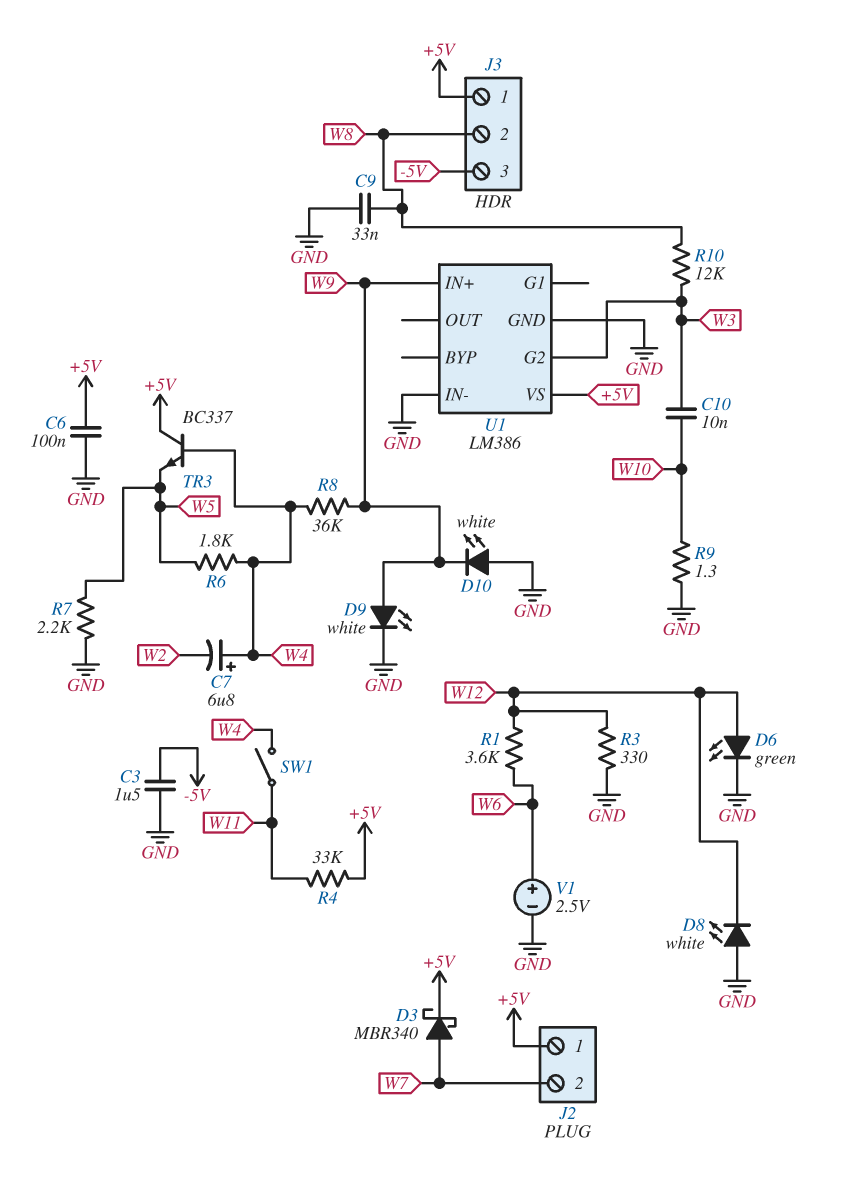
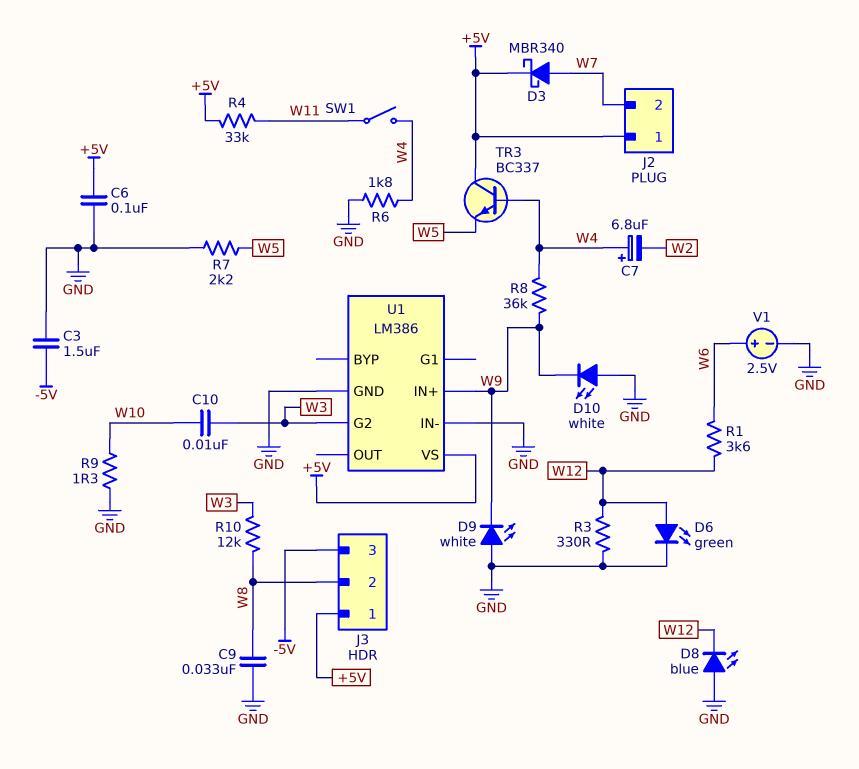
D8: LED white (A GND, K W12) -> LED blue (A GND, K W12)
D9: LED white (A W9, K GND) -> LED white (A GND, K W9)
R6: 1.8k (W4, W5) -> 1.8k (GND, W4)

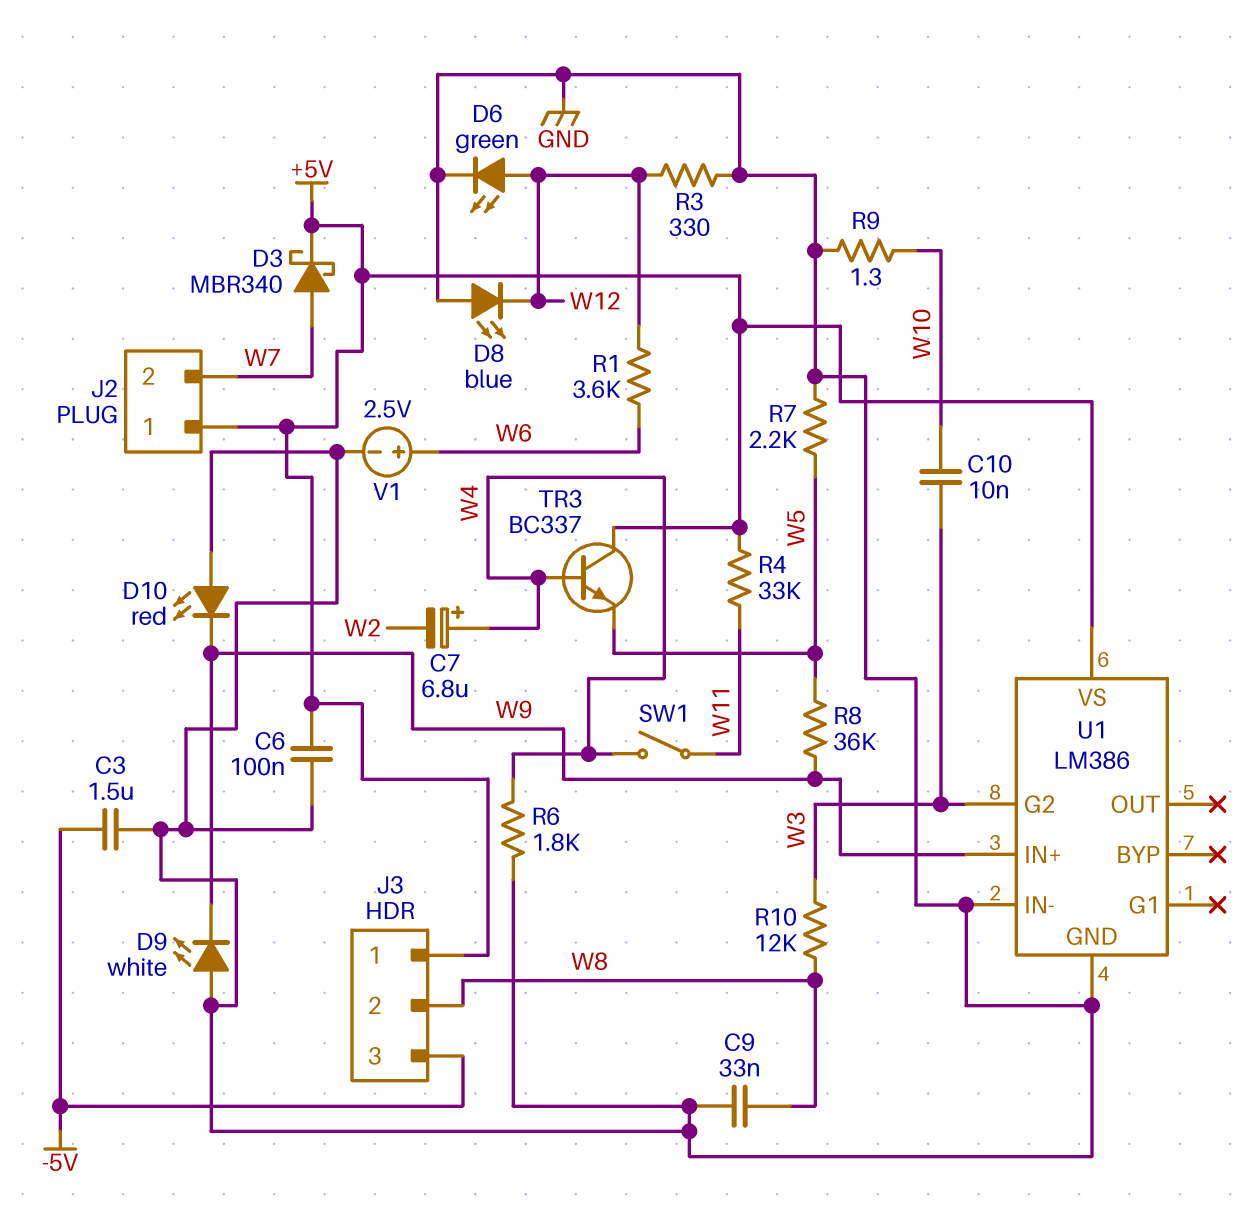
D10: LED white (A GND, K W9) -> LED red (A GND, K W9)
R8: 36k (W4, W9) -> 36k (W5, W9)

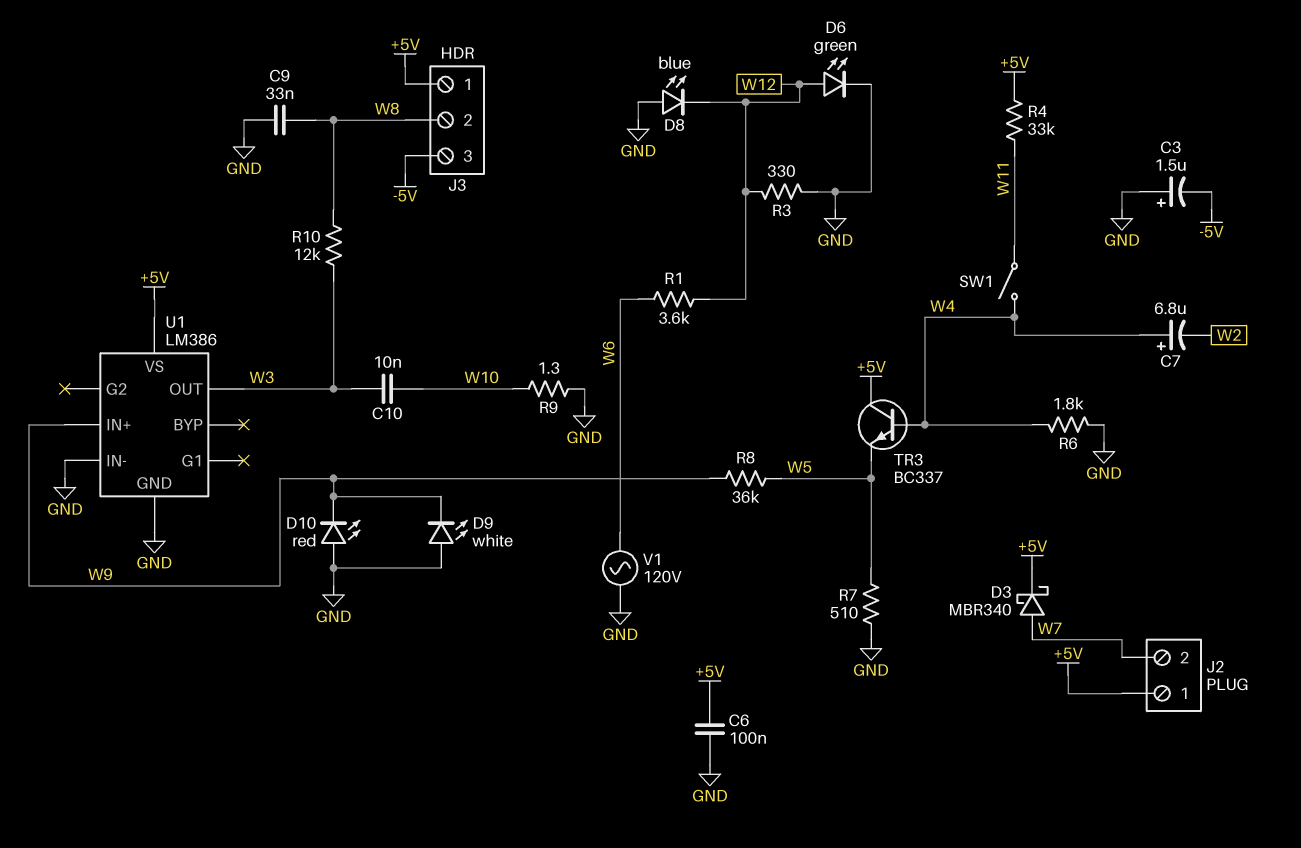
C3: 1.5uF (-5V, GND) -> 1.5uF (plus GND, minus -5V)
R7: 2.2k (GND, W5) -> 510 (GND, W5)
U1 pin G2: W3 -> none
U1 pin OUT: none -> W3
V1: 2.5V (plus W6, minus GND) -> AC 120V (GND, W6)

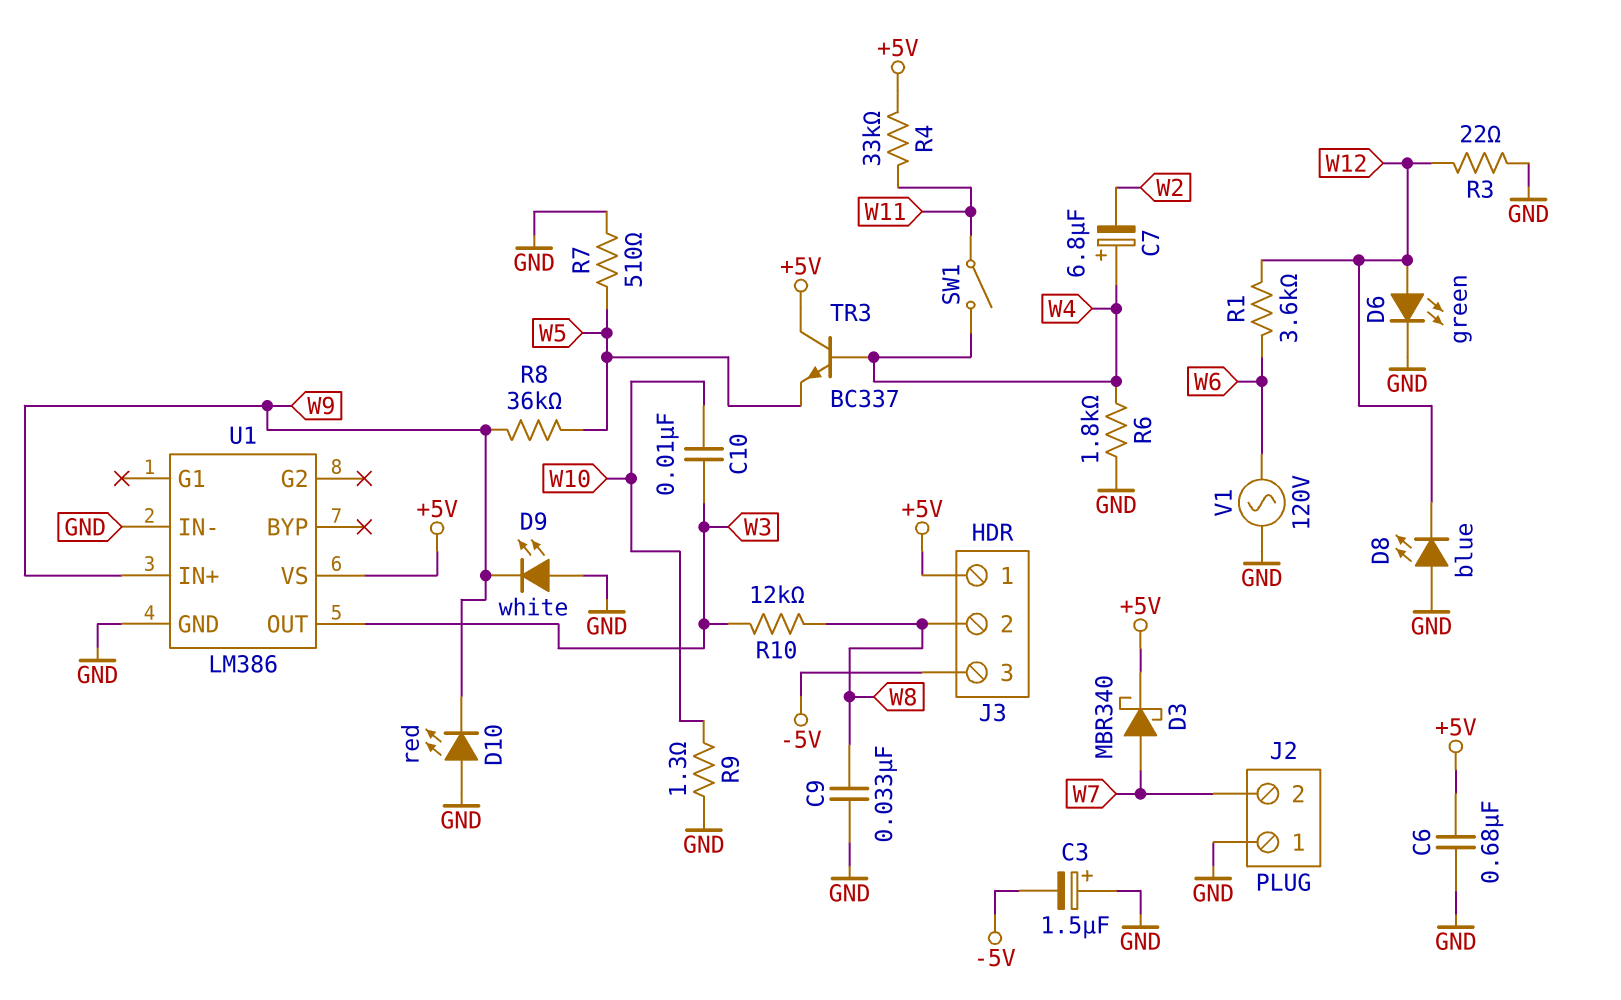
C6: 100nF (+5V, GND) -> 680nF (+5V, GND)
J2 pin 1: +5V -> GND
R3: 330 (GND, W12) -> 22 (GND, W12)

